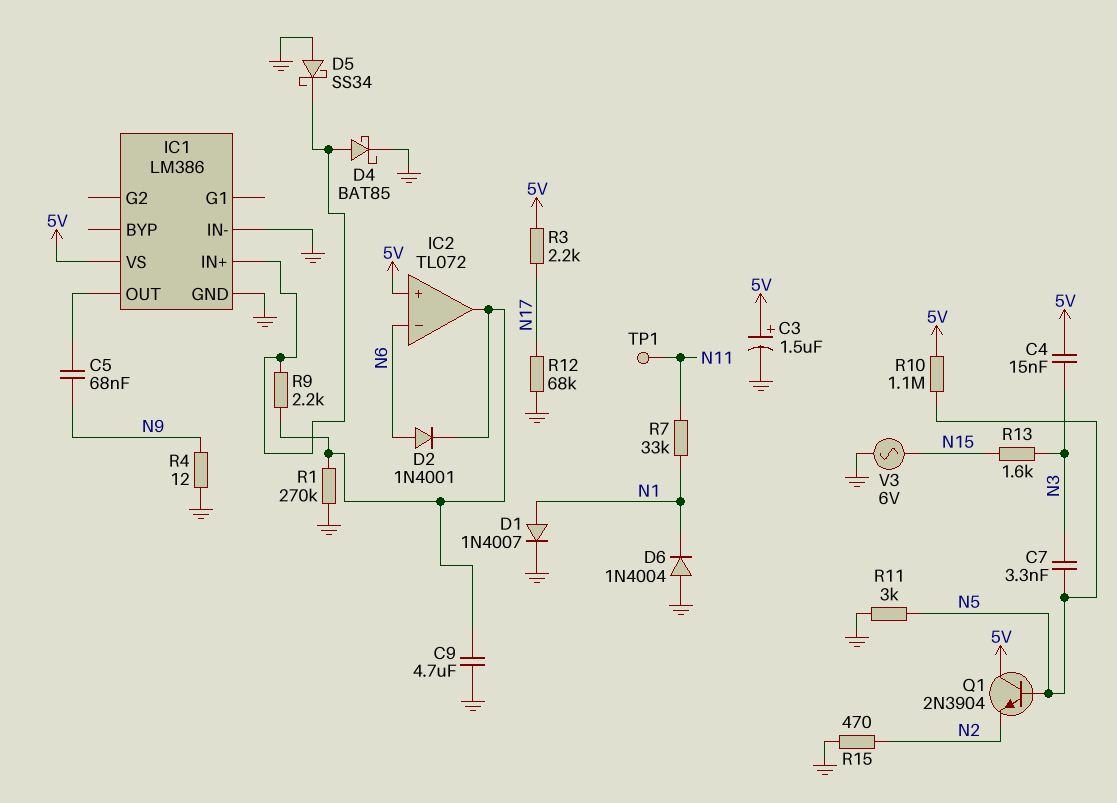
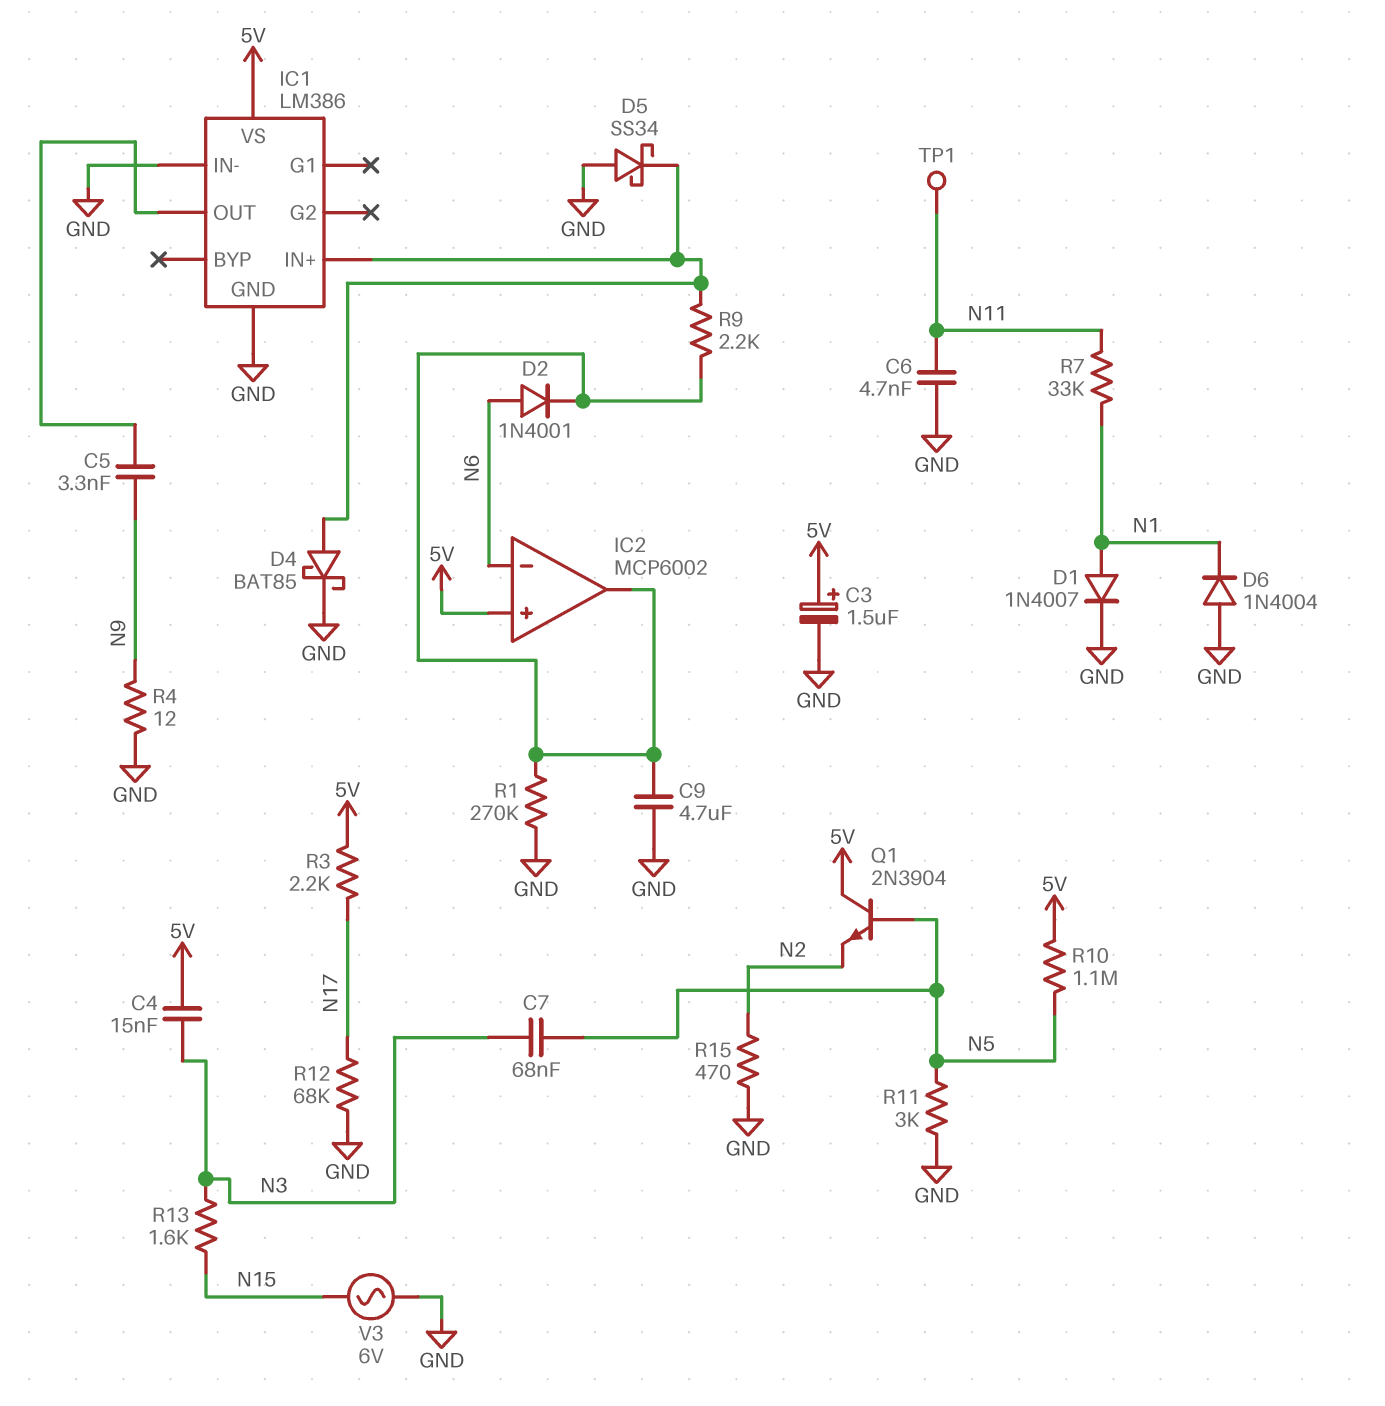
C5: 68nF (IC1/OUT, N9) -> 3.3nF (IC1/OUT, N9)
C6: none -> 4.7nF (GND, N11)
C7: 3.3nF (N3, N5) -> 68nF (N3, N5)
IC2: TL072 -> MCP6002

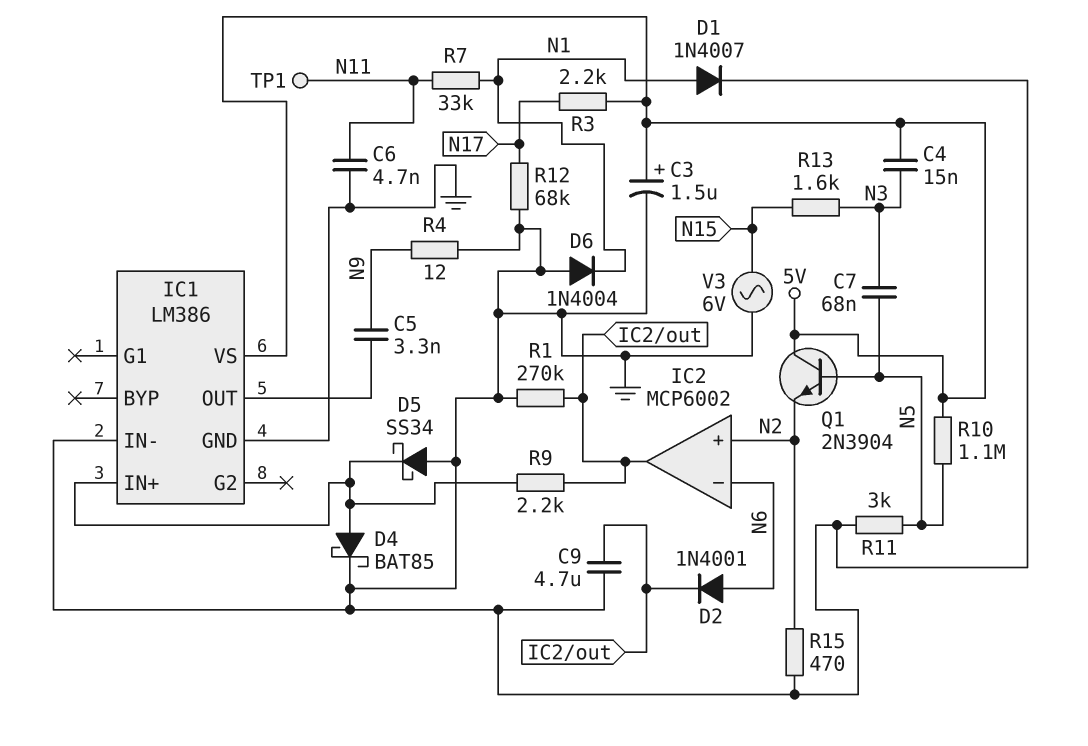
IC2 pin in+: 5V -> N2

